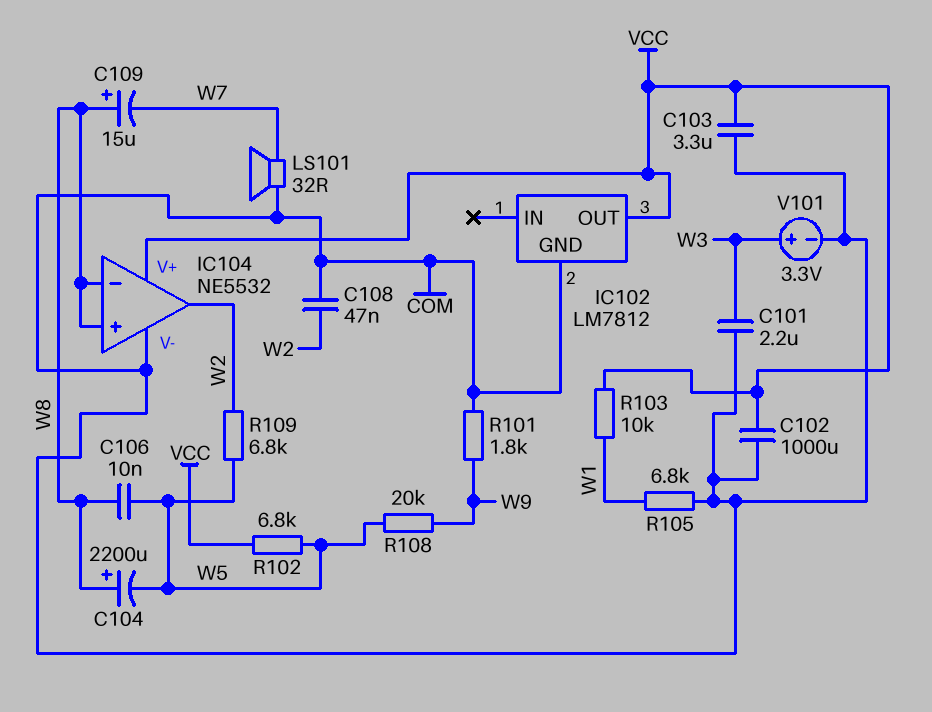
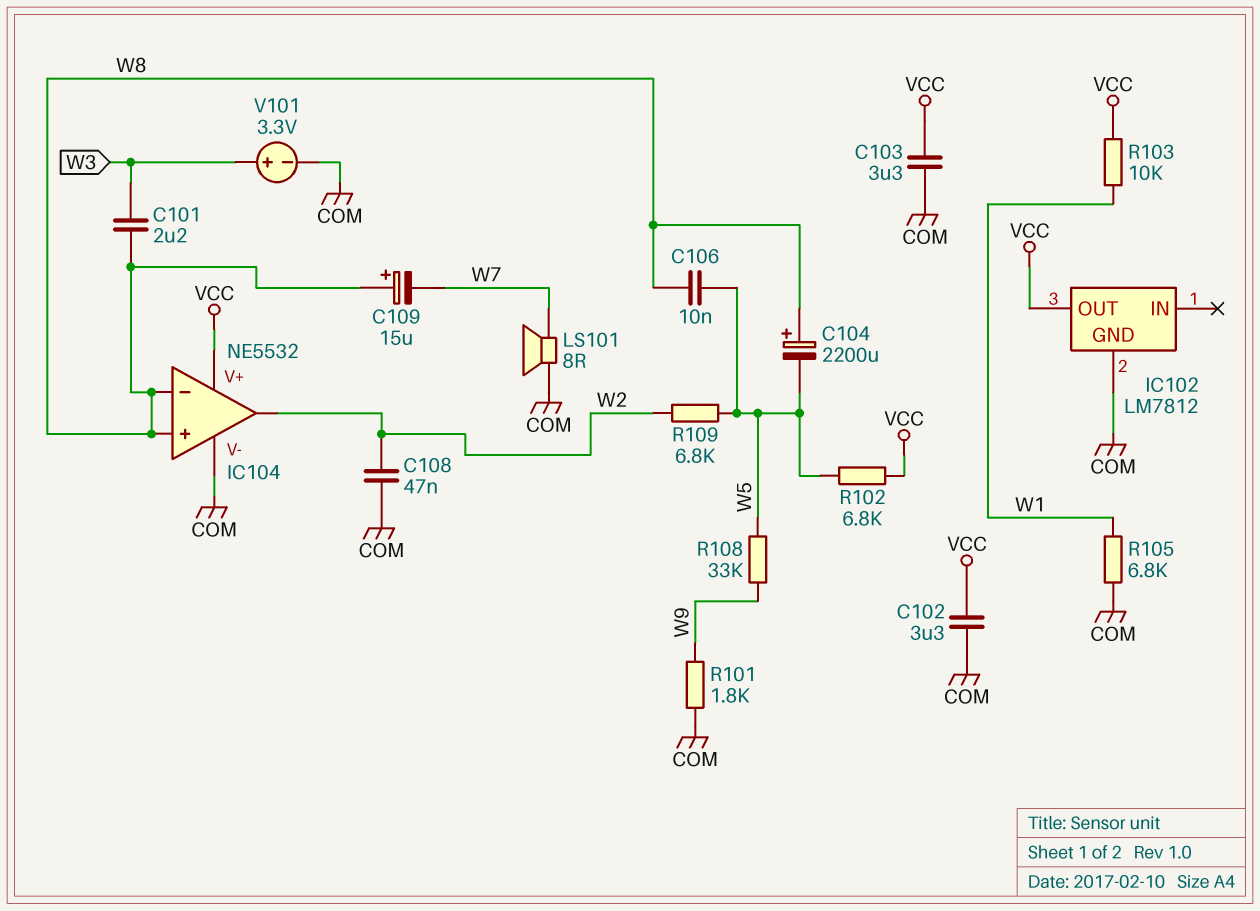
C101: 2.2uF (COM, W3) -> 2.2uF (W3, W8)
C102: 1000uF (COM, VCC) -> 3.3uF (COM, VCC)
LS101: speaker 32R (COM, W7) -> speaker 8R (COM, W7)
R108: 20k (W5, W9) -> 33k (W5, W9)

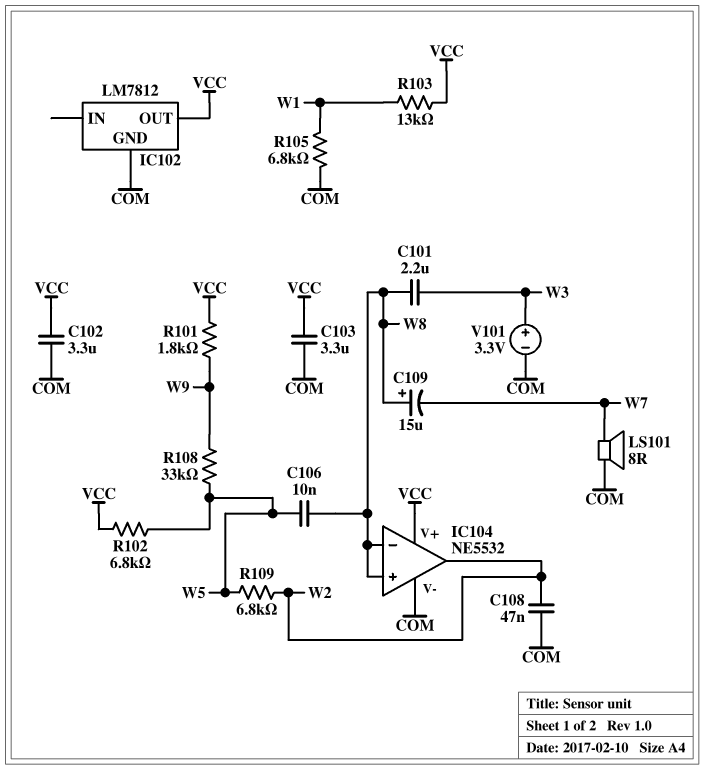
C104: 2200uF (plus W8, minus W5) -> none
R101: 1.8k (COM, W9) -> 1.8k (VCC, W9)
R103: 10k (VCC, W1) -> 13k (VCC, W1)

